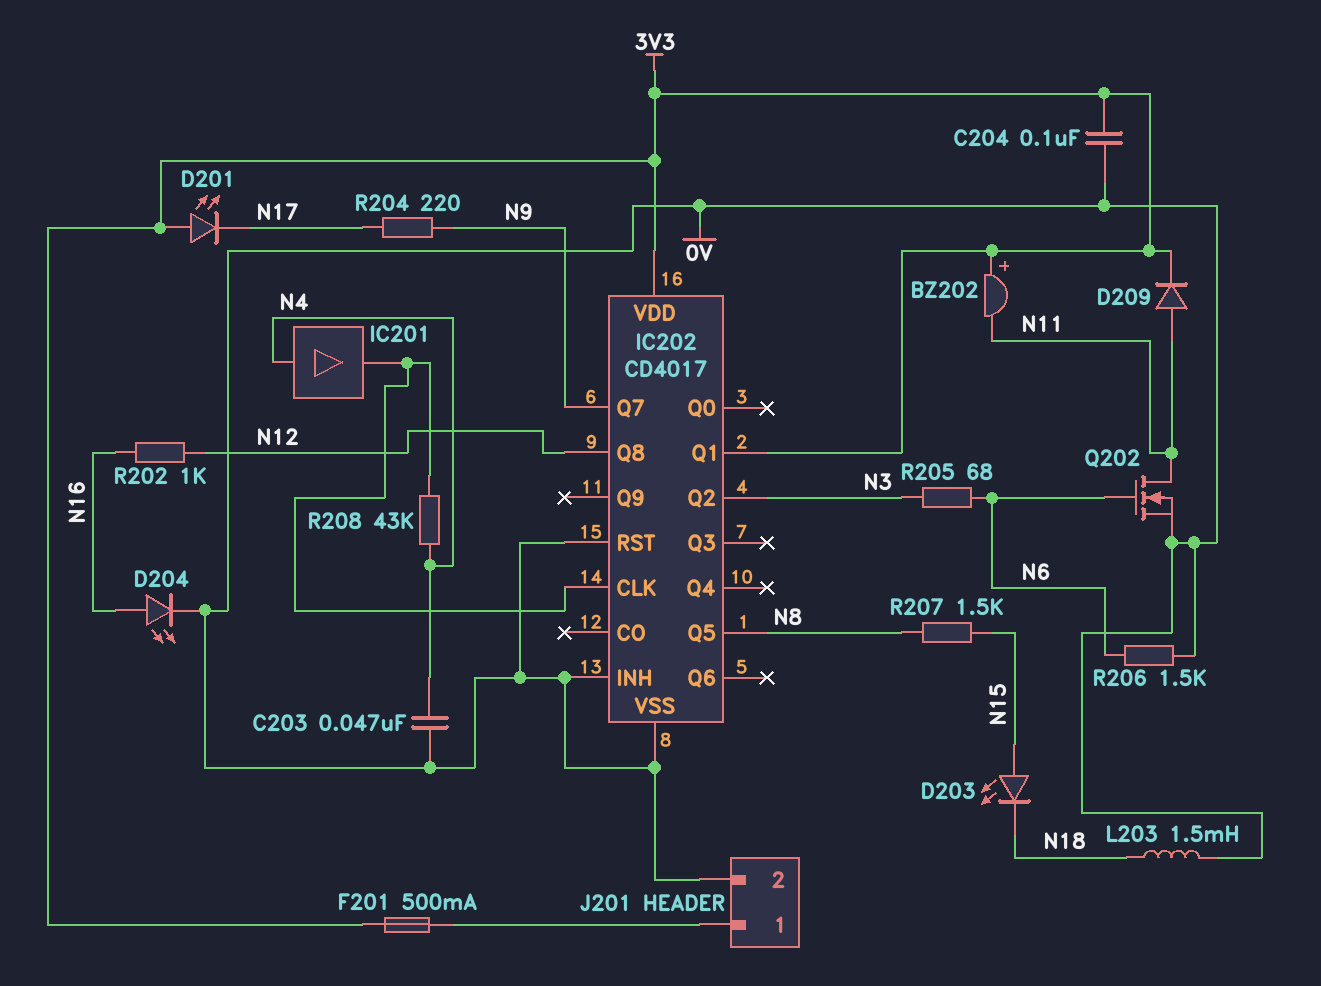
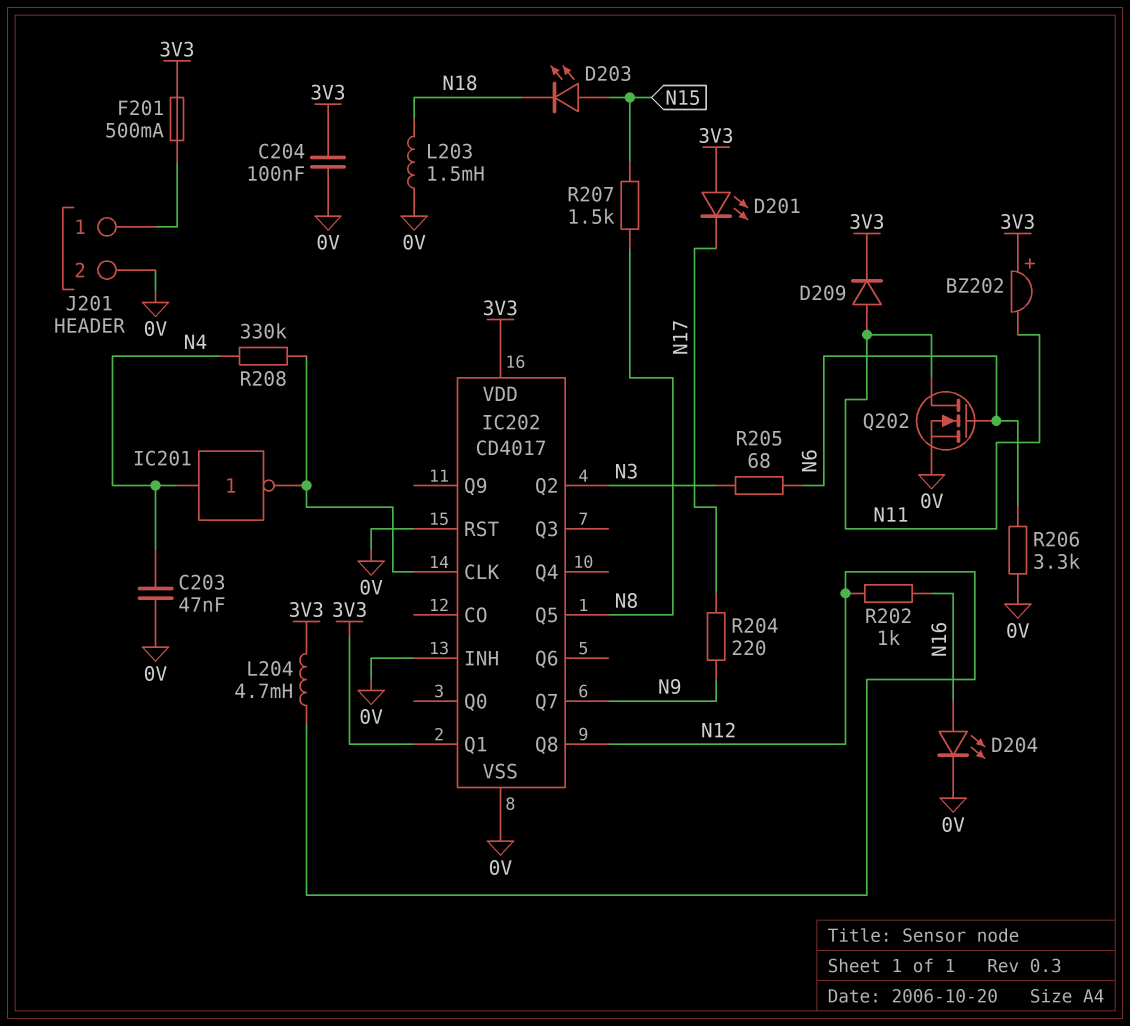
IC201: buffer (in N4, out IC202/CLK) -> NOT (in N4, out IC202/CLK)
L204: none -> 4.7mH (3V3, N12)
R206: 1.5k (0V, N6) -> 3.3k (0V, N6)
R208: 43k (IC202/CLK, N4) -> 330k (IC202/CLK, N4)

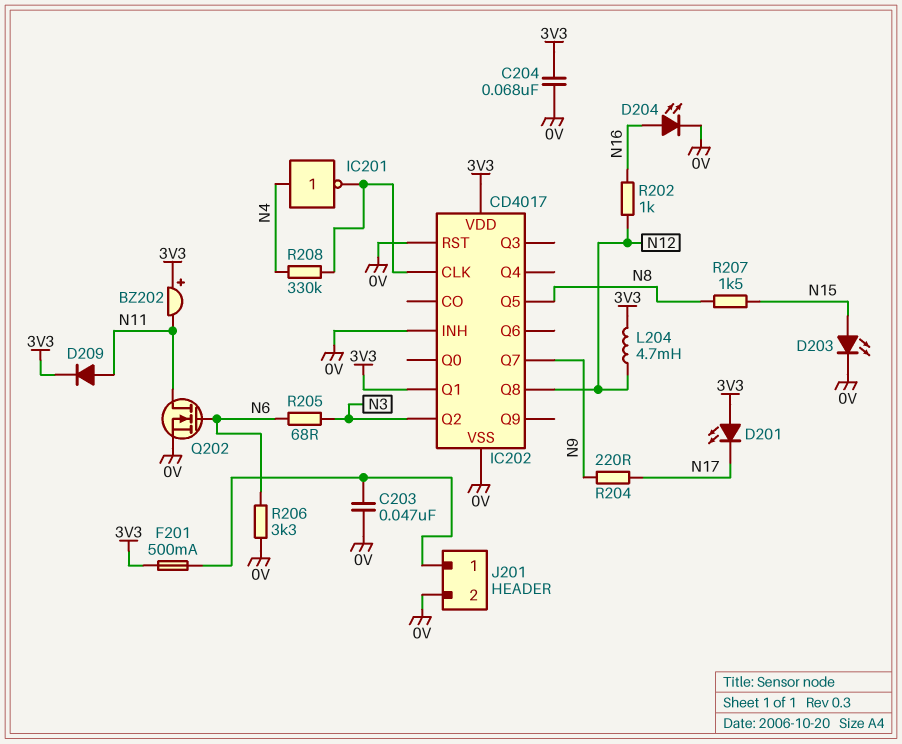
C203: 47nF (0V, N4) -> 47nF (0V, J201/1)
C204: 100nF (0V, 3V3) -> 68nF (0V, 3V3)
D203: LED (A N15, K N18) -> LED (A N15, K 0V)
L203: 1.5mH (0V, N18) -> none

